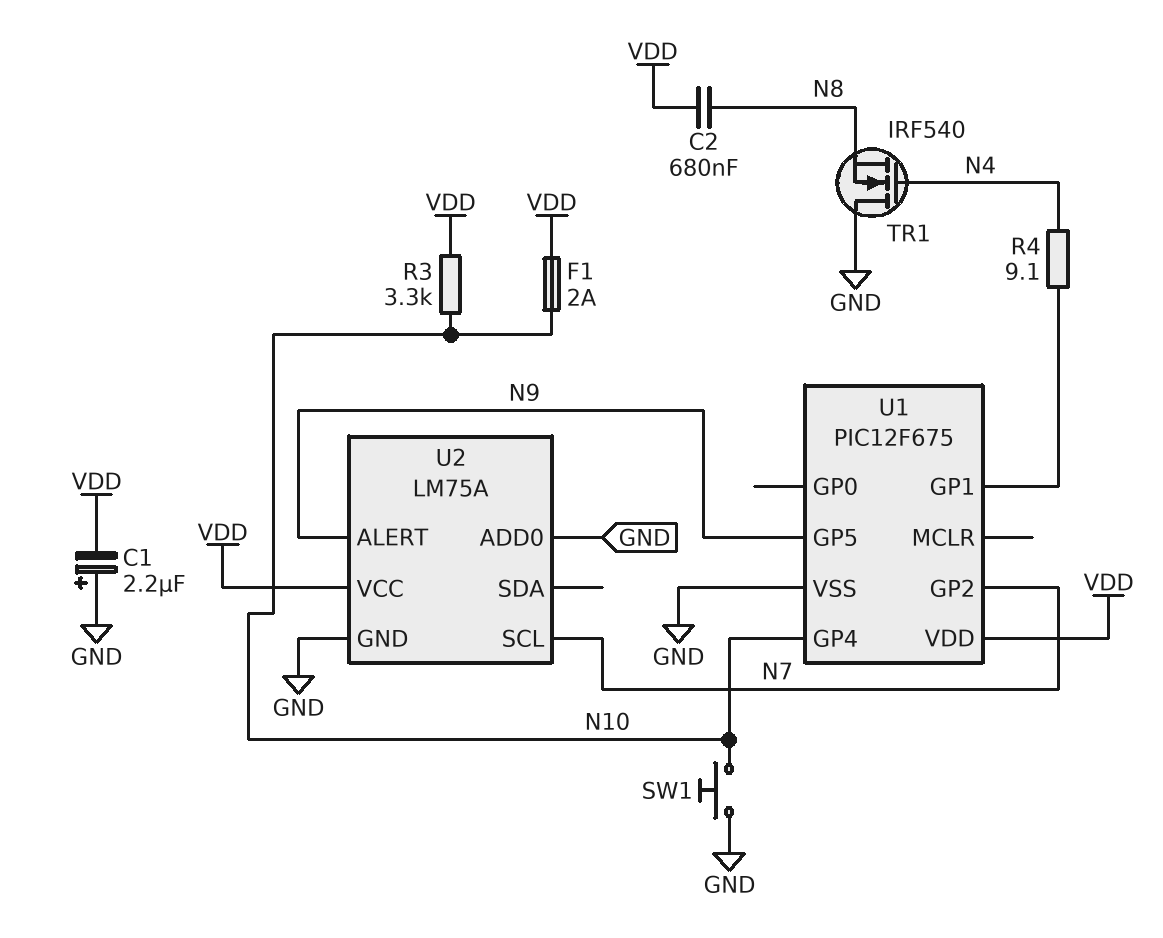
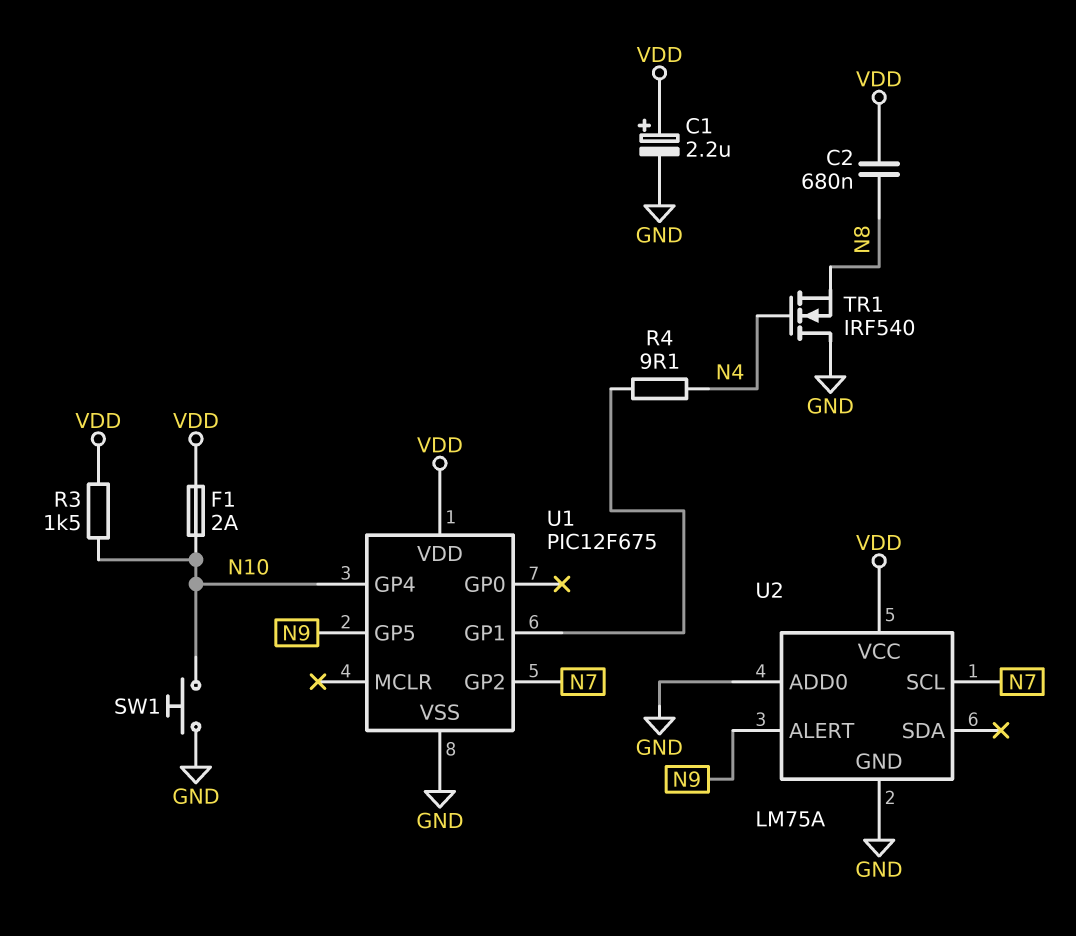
C1: 2.2uF (plus GND, minus VDD) -> 2.2uF (plus VDD, minus GND)
R3: 3.3k (N10, VDD) -> 1.5k (N10, VDD)

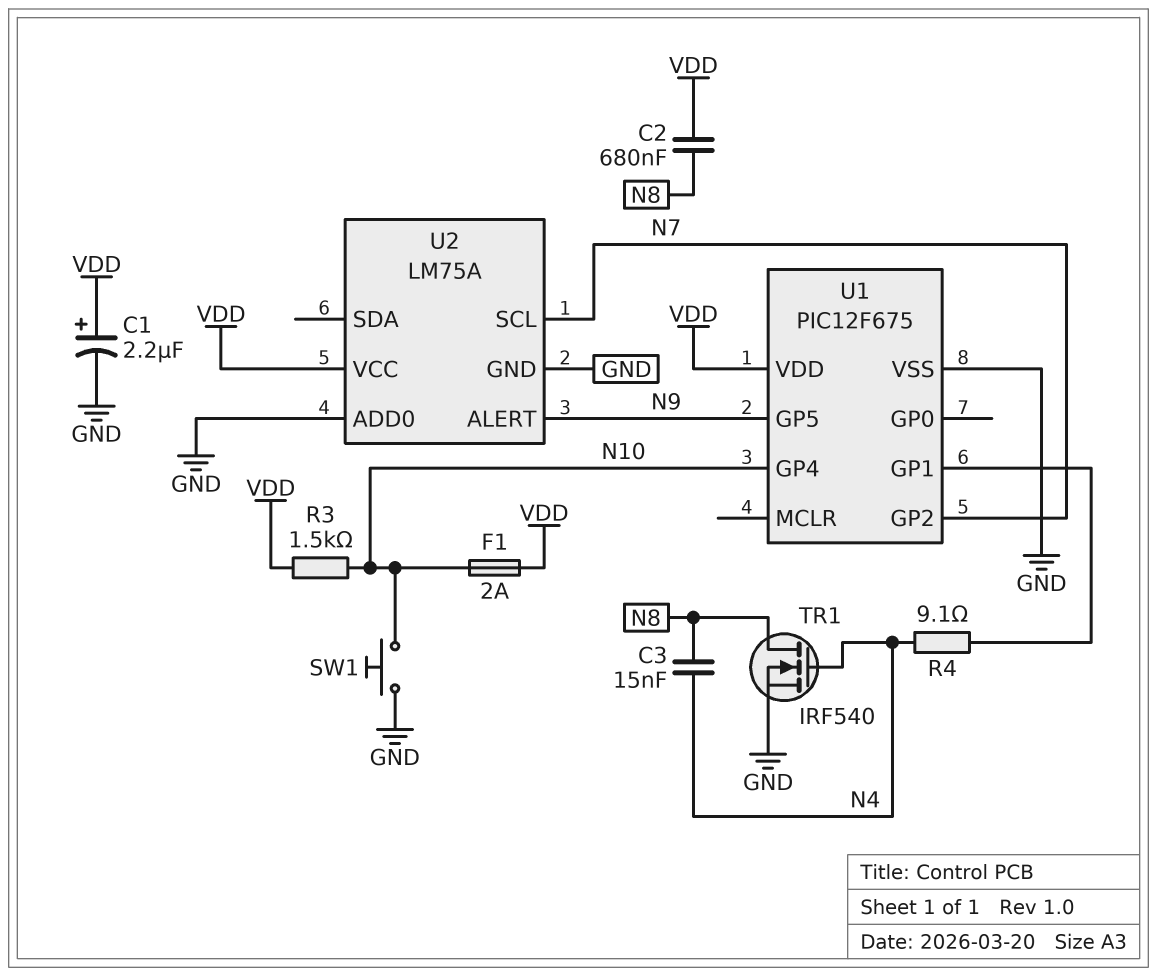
C3: none -> 15nF (N4, N8)
TR1: NMOS IRF540 (G N4, D GND, S N8) -> NMOS IRF540 (G N4, D N8, S GND)

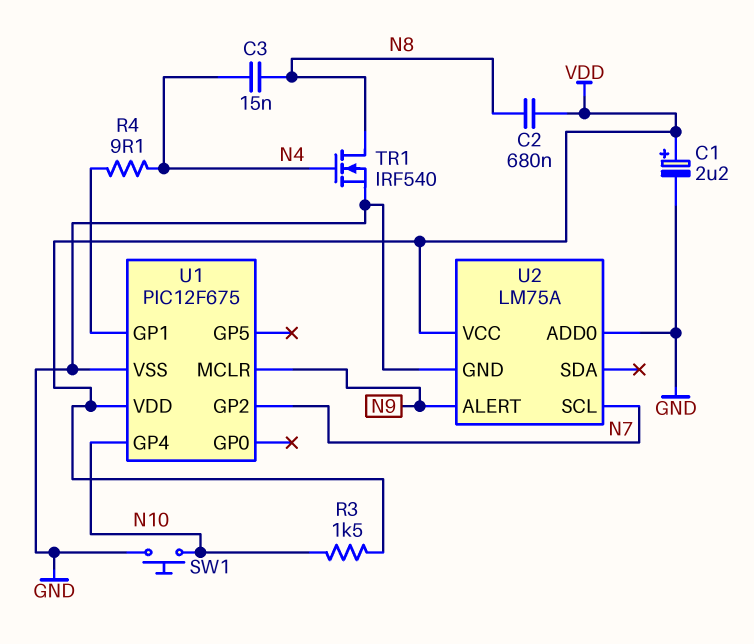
F1: 2A (N10, VDD) -> none
U1 pin GP5: N9 -> none
U1 pin MCLR: none -> N9

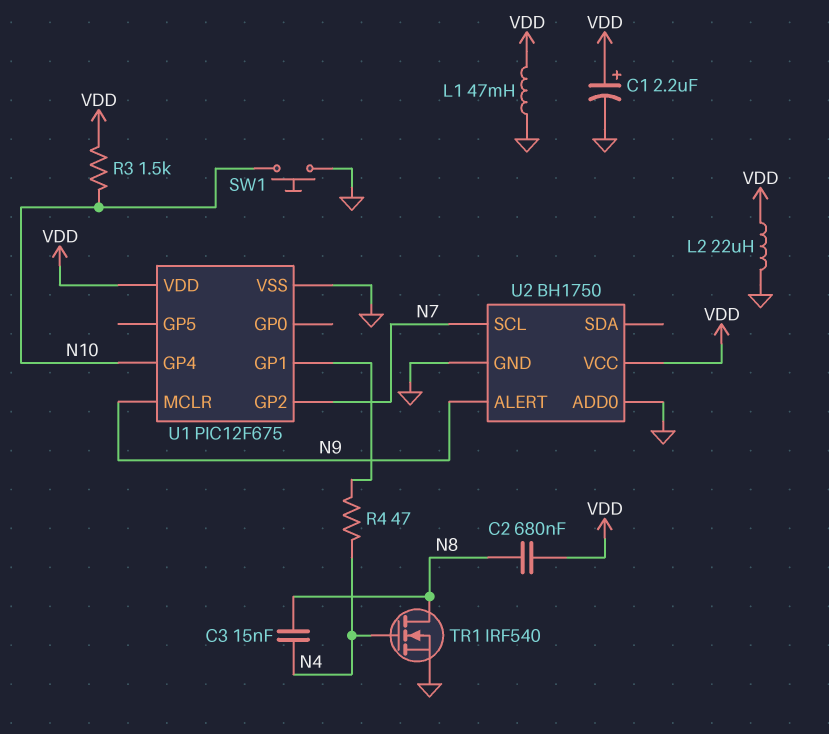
L1: none -> 47mH (GND, VDD)
L2: none -> 22uH (GND, VDD)
R4: 9.1 (N4, U1/GP1) -> 47 (N4, U1/GP1)
U2: LM75A -> BH1750

